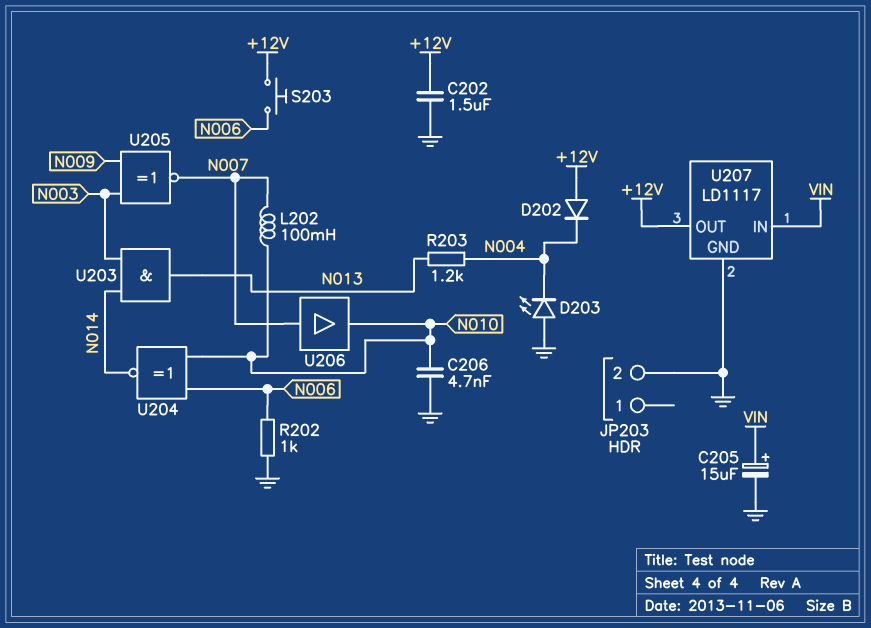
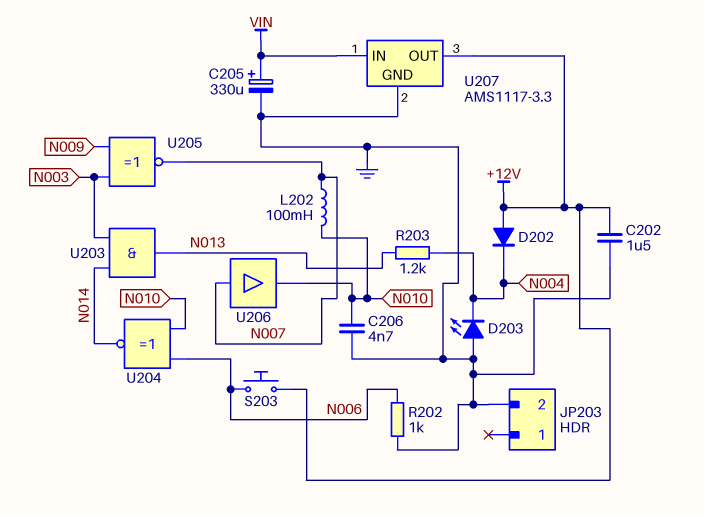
C205: 15uF (plus VIN, minus GND) -> 330uF (plus VIN, minus GND)
U207: LD1117 -> AMS1117-3.3

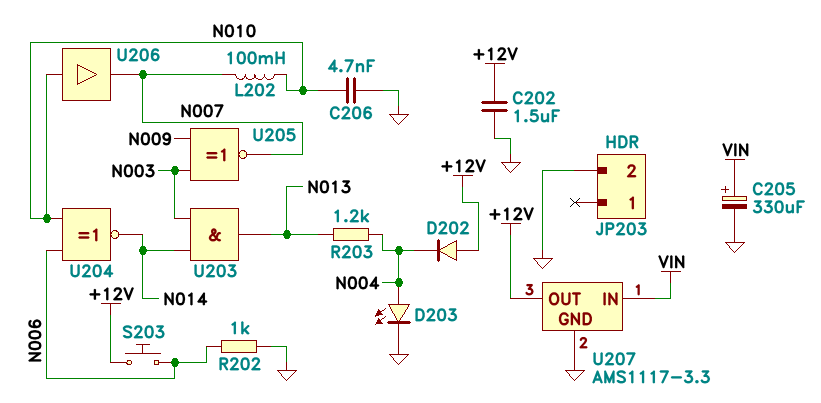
D203: LED (A GND, K N004) -> LED (A N004, K GND)
U206: buffer (in N007, out N010) -> buffer (in N010, out N007)

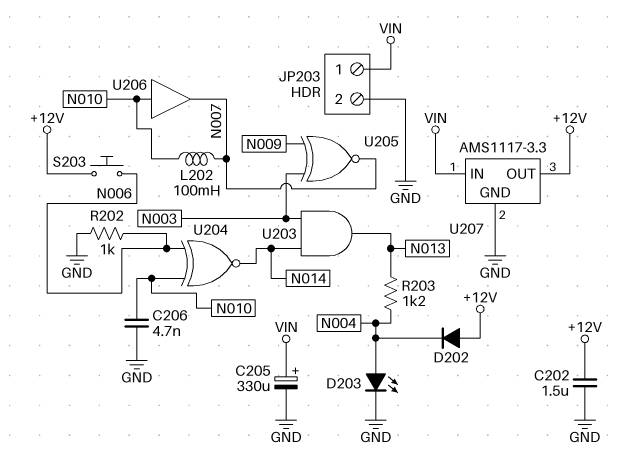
JP203 pin 1: none -> VIN

